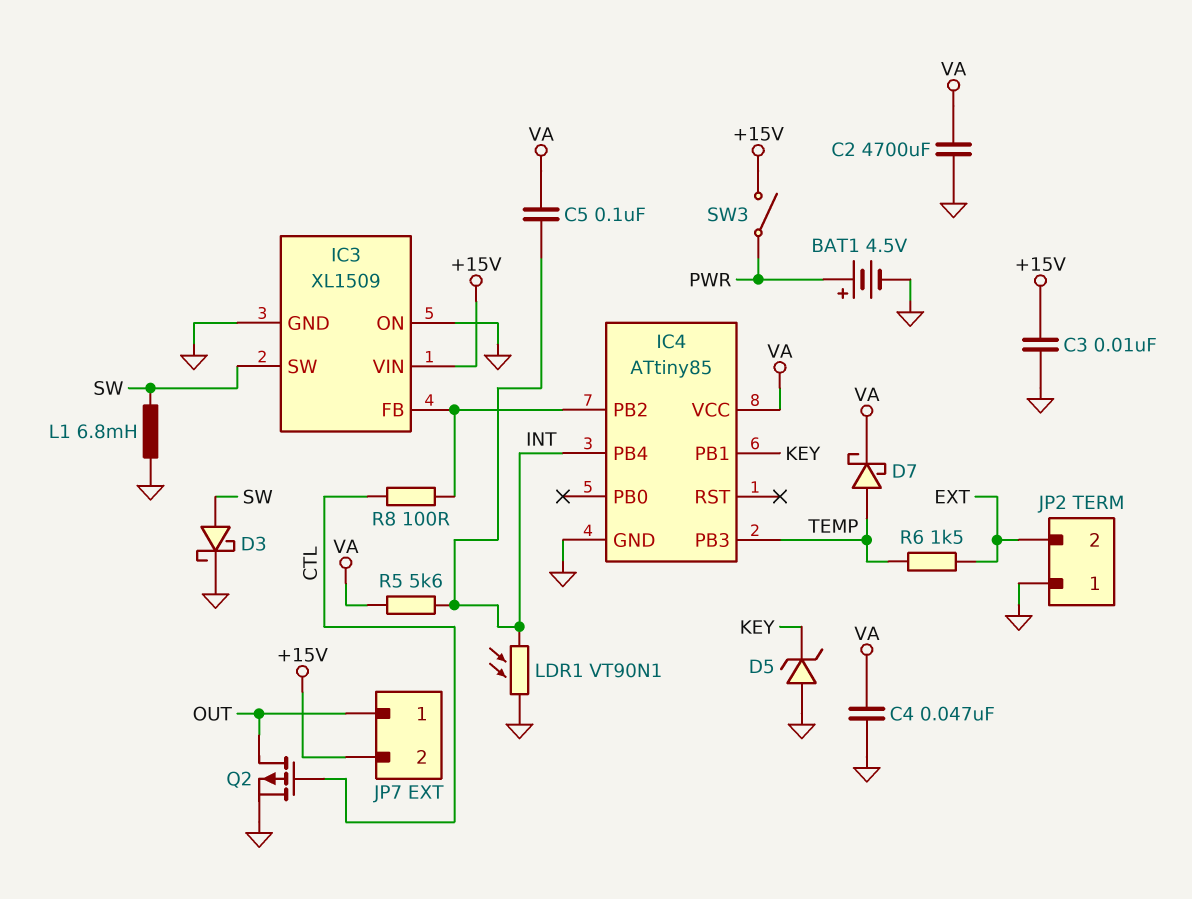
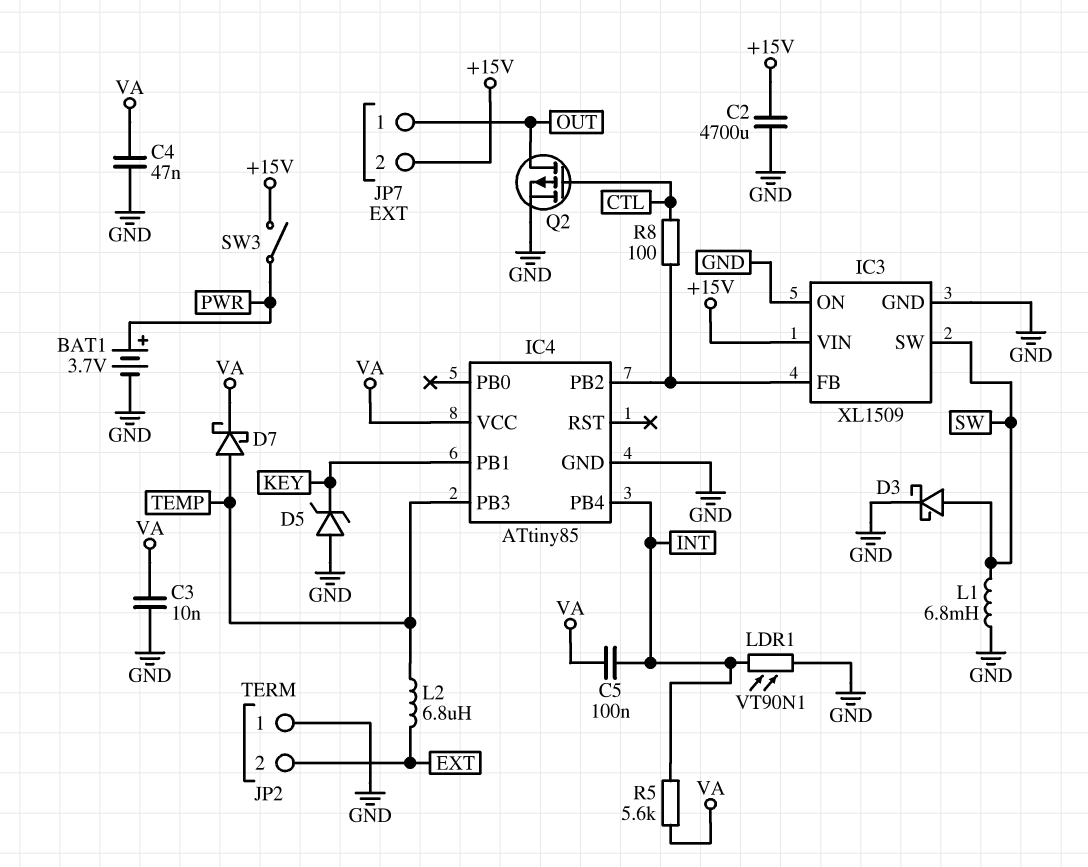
BAT1: 4.5V (plus PWR, minus GND) -> 3.7V (plus PWR, minus GND)
C2: 4700uF (GND, VA) -> 4700uF (+15V, GND)
C3: 10nF (+15V, GND) -> 10nF (GND, VA)
L2: none -> 6.8uH (EXT, TEMP)
R6: 1.5k (EXT, TEMP) -> none

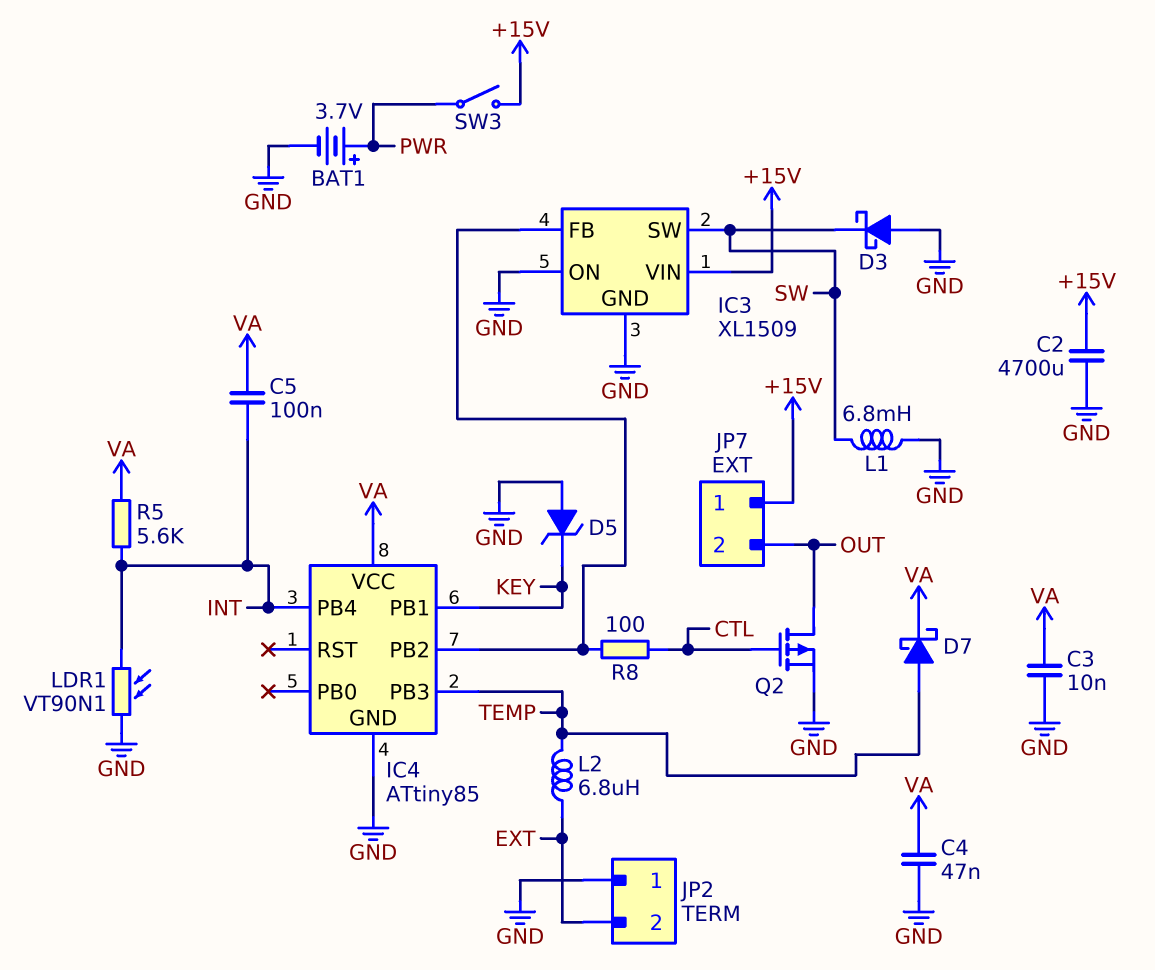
D3: schottky (A SW, K GND) -> schottky (A GND, K SW)
JP7 pin 1: OUT -> +15V
JP7 pin 2: +15V -> OUT

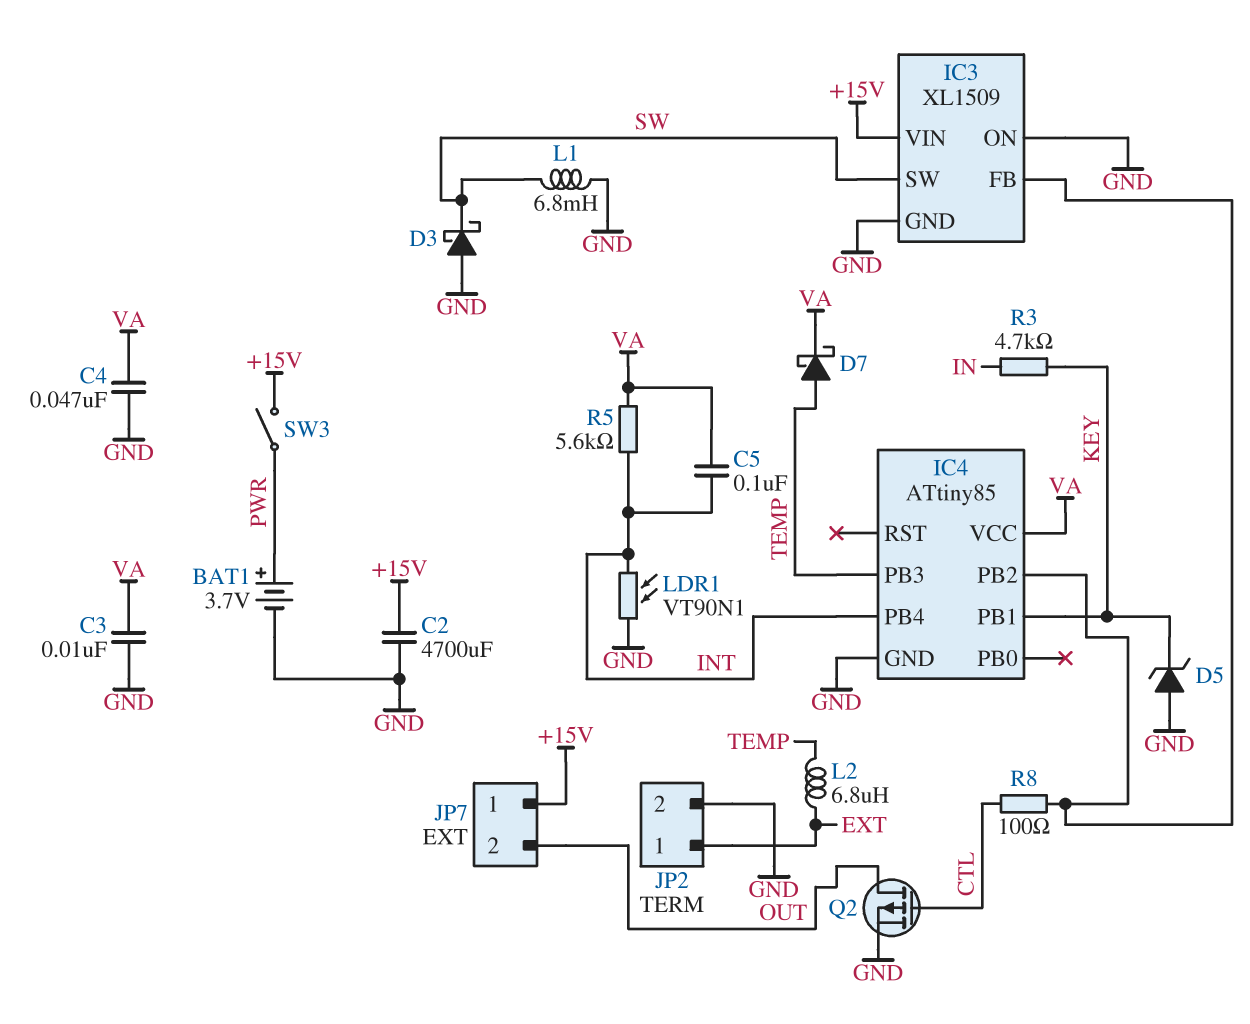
JP2 pin 1: GND -> EXT
JP2 pin 2: EXT -> GND
R3: none -> 4.7k (IN, KEY)

